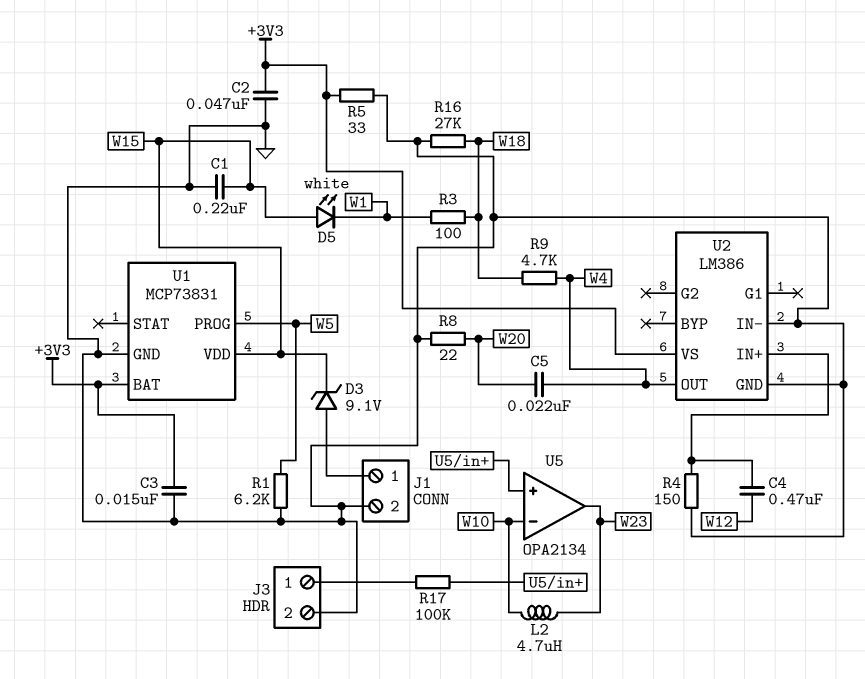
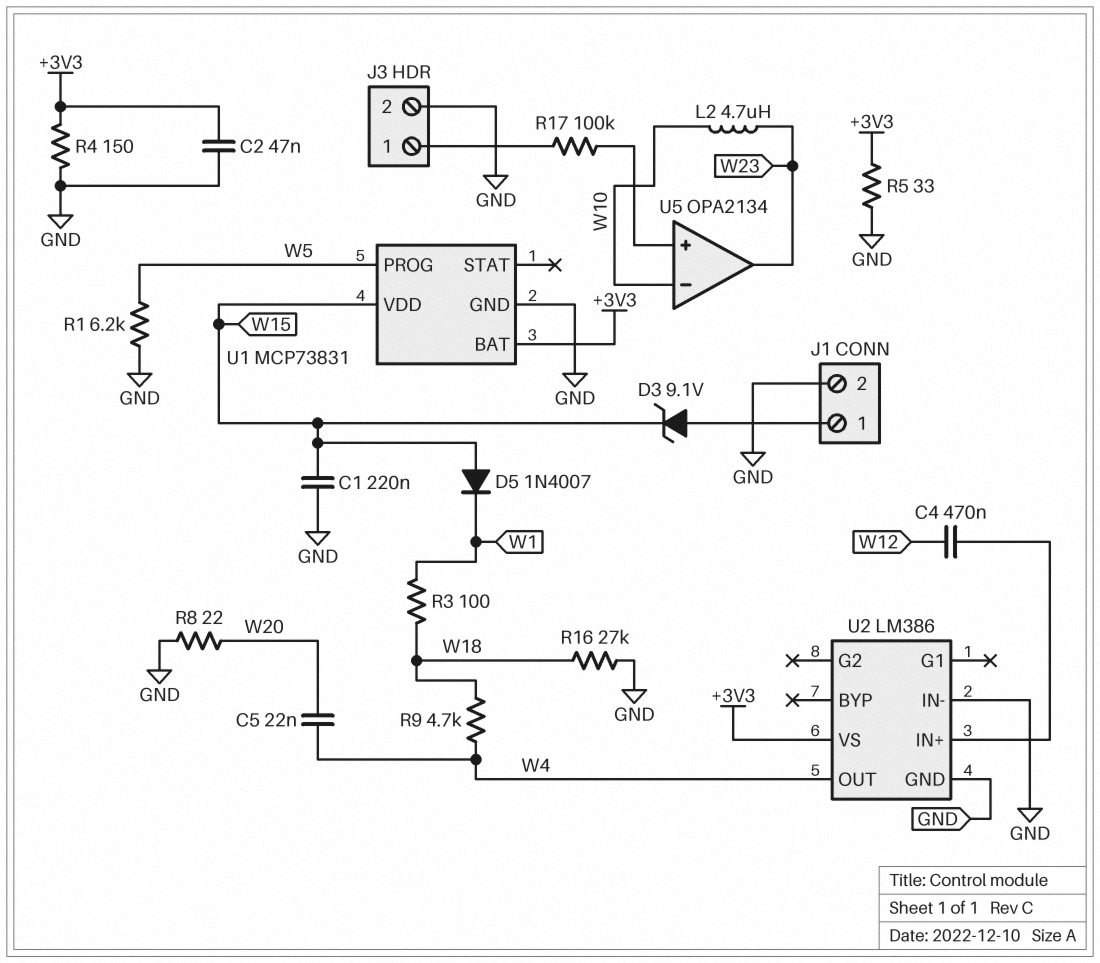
C3: 15nF (+3V3, GND) -> none
D5: LED white (A W15, K W1) -> diode 1N4007 (A W15, K W1)
R4: 150 (GND, U2/IN+) -> 150 (+3V3, GND)

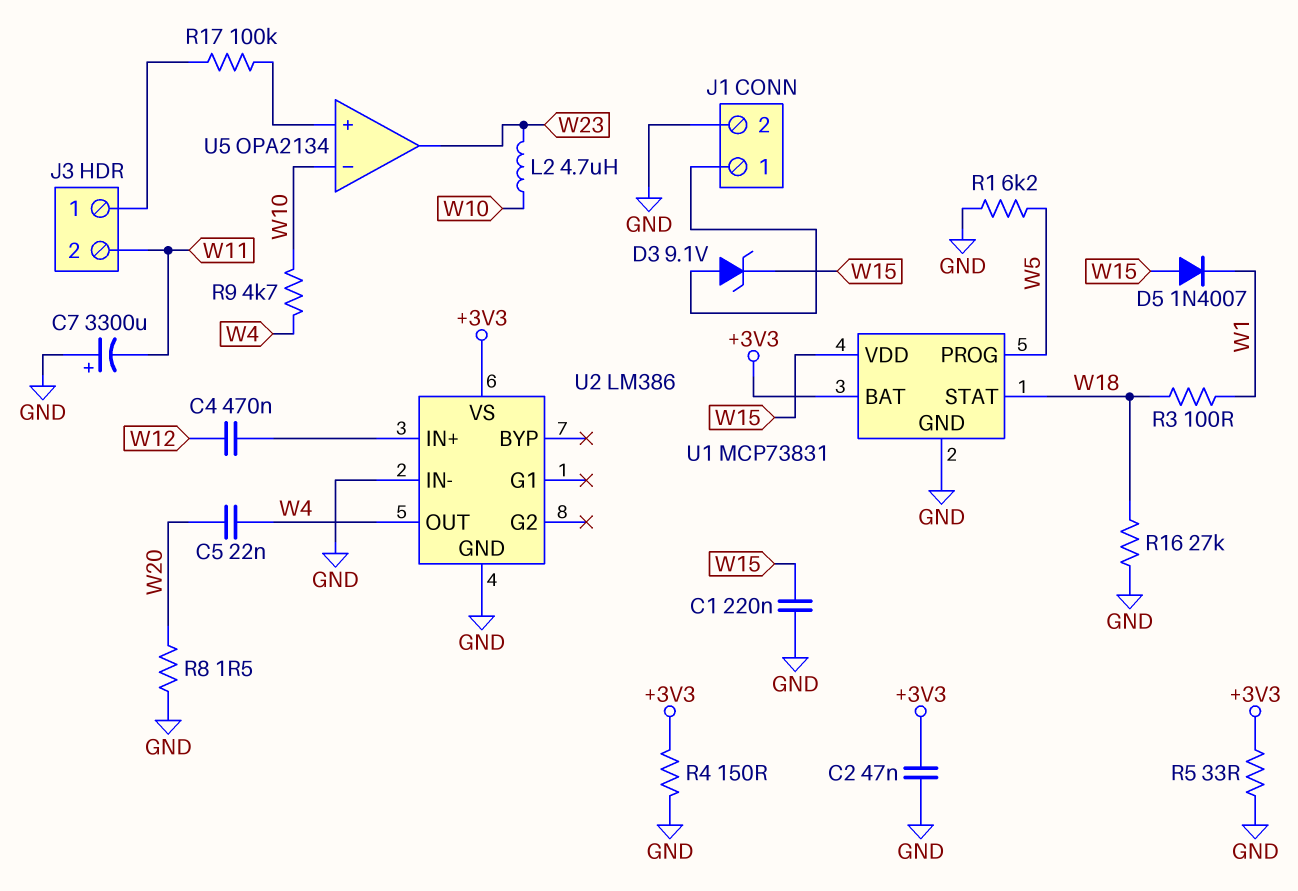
C7: none -> 3300uF (plus GND, minus W11)
J3 pin 2: GND -> W11
R8: 22 (GND, W20) -> 1.5 (GND, W20)
R9: 4.7k (W4, W18) -> 4.7k (W4, W10)
U1 pin STAT: none -> W18

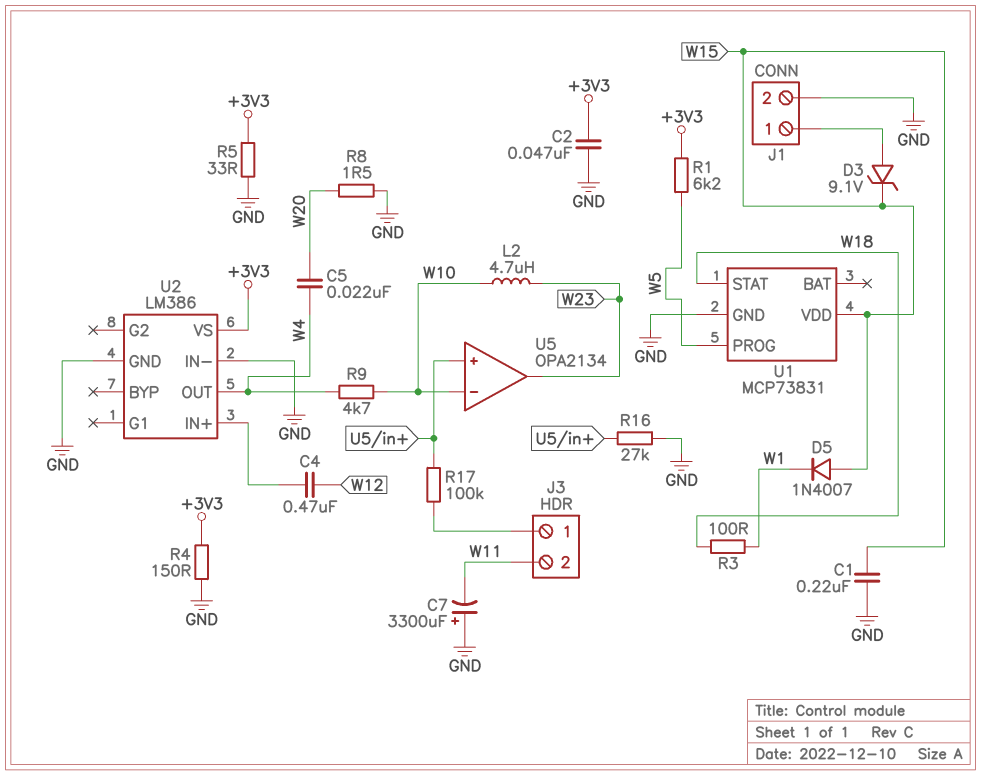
R1: 6.2k (GND, W5) -> 6.2k (+3V3, W5)
R16: 27k (GND, W18) -> 27k (GND, U5/in+)
U1 pin BAT: +3V3 -> none

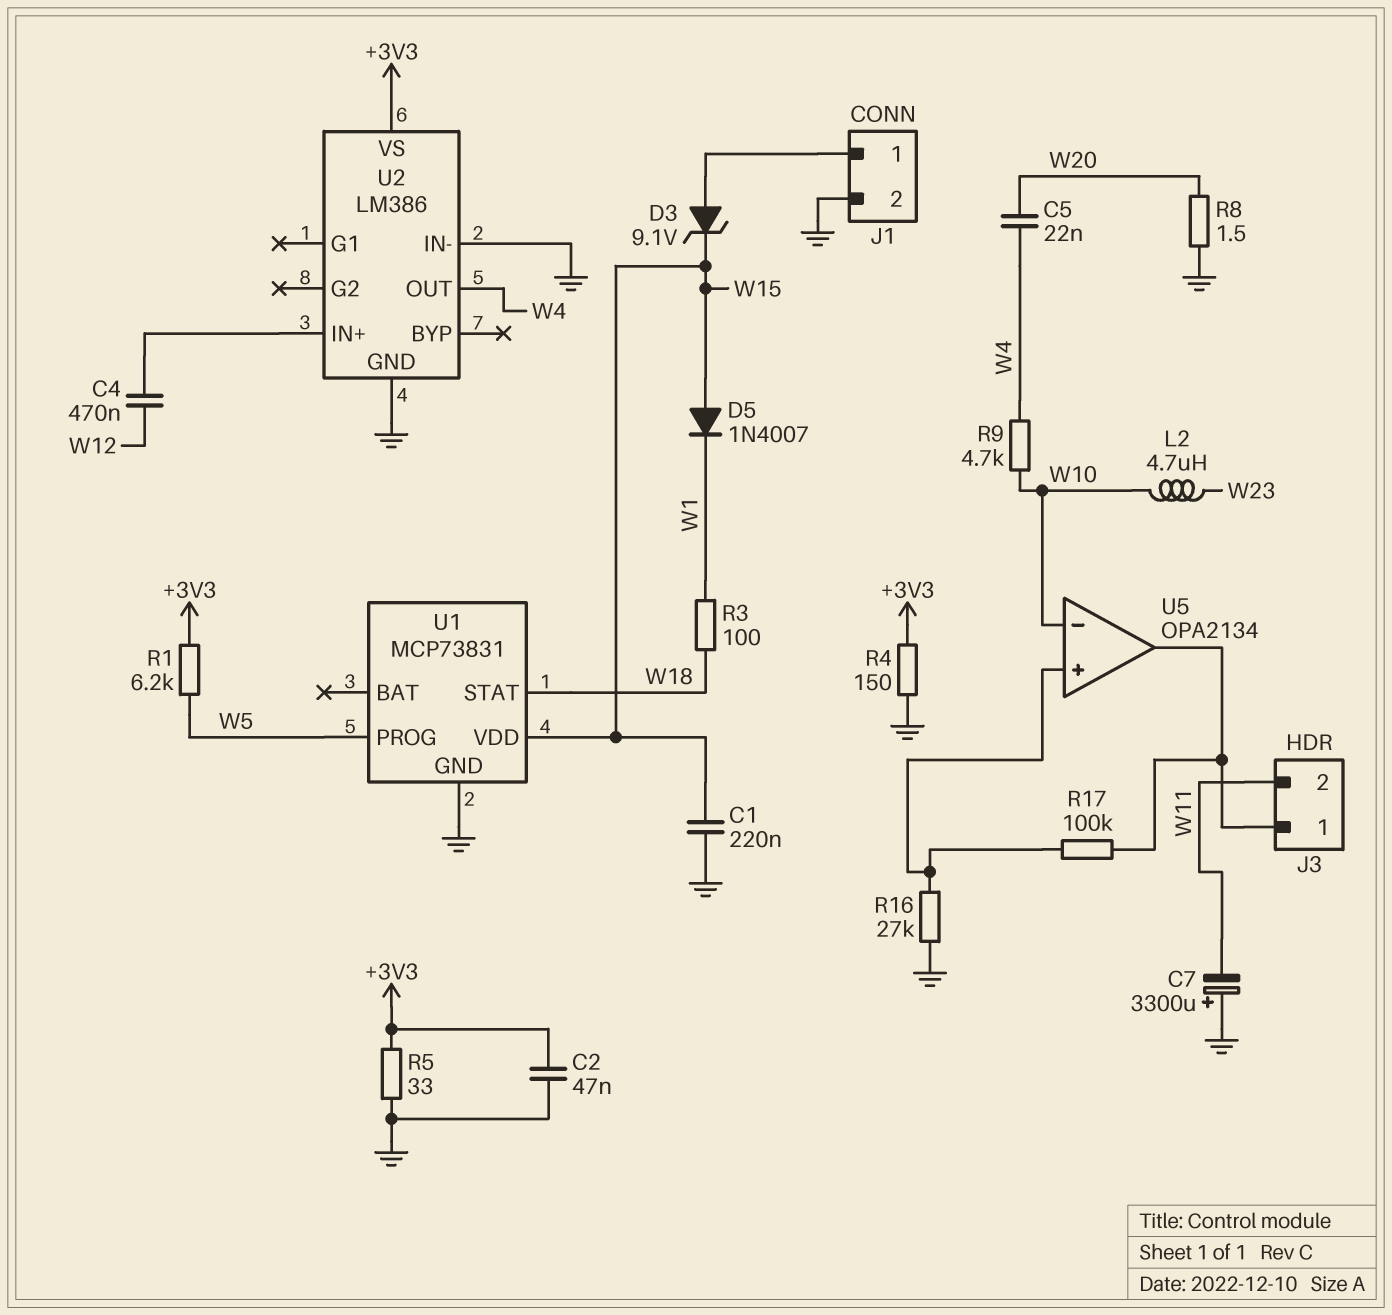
U5 pin out: W23 -> J3/1

